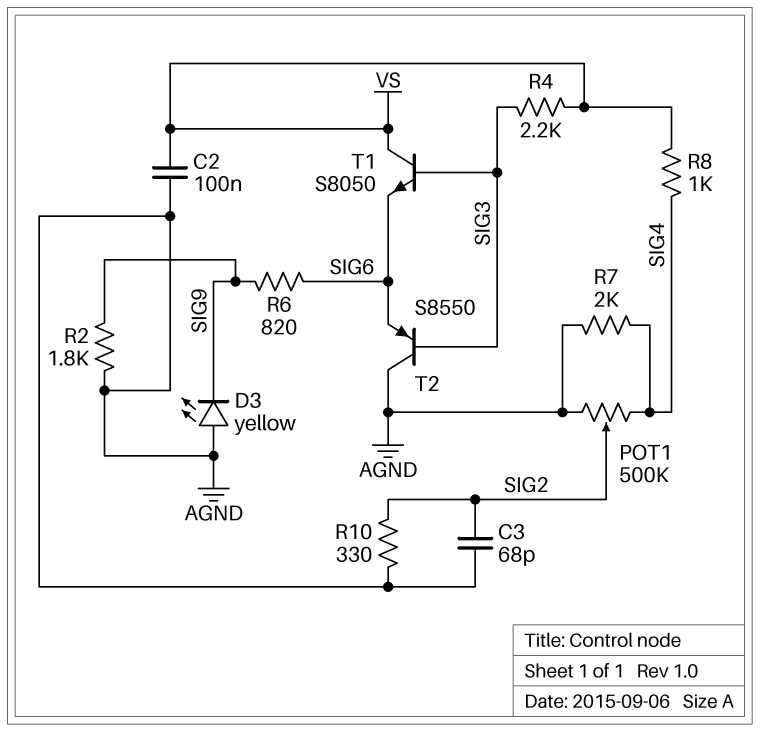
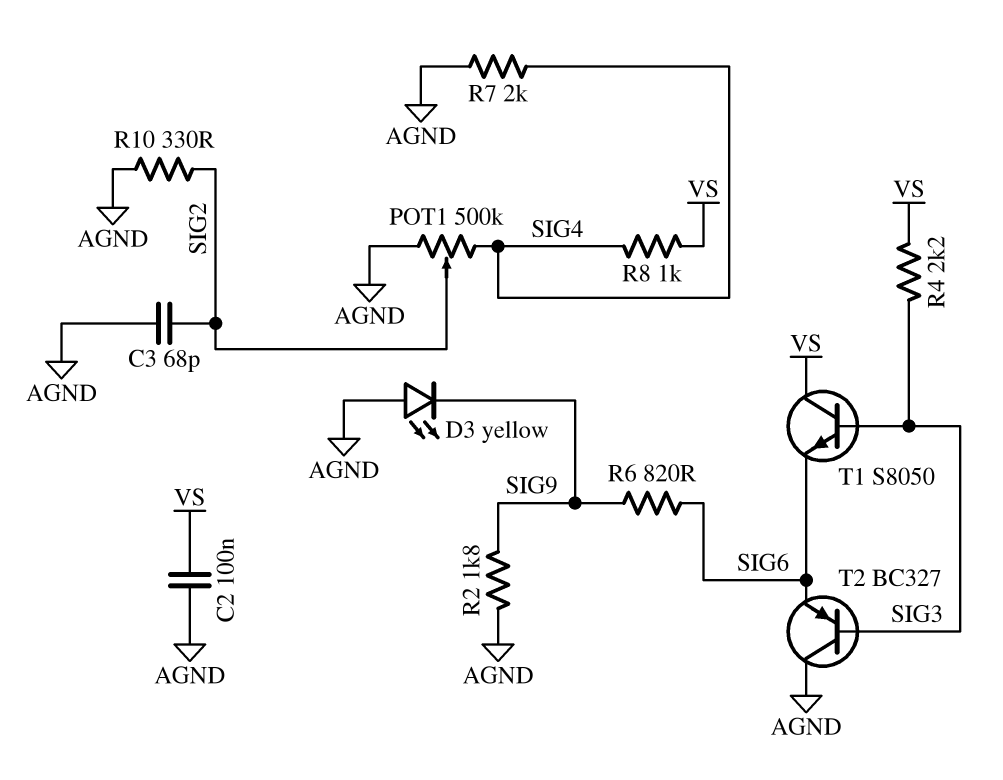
T2: PNP S8550 (B SIG3, C AGND, E SIG6) -> PNP BC327 (B SIG3, C AGND, E SIG6)

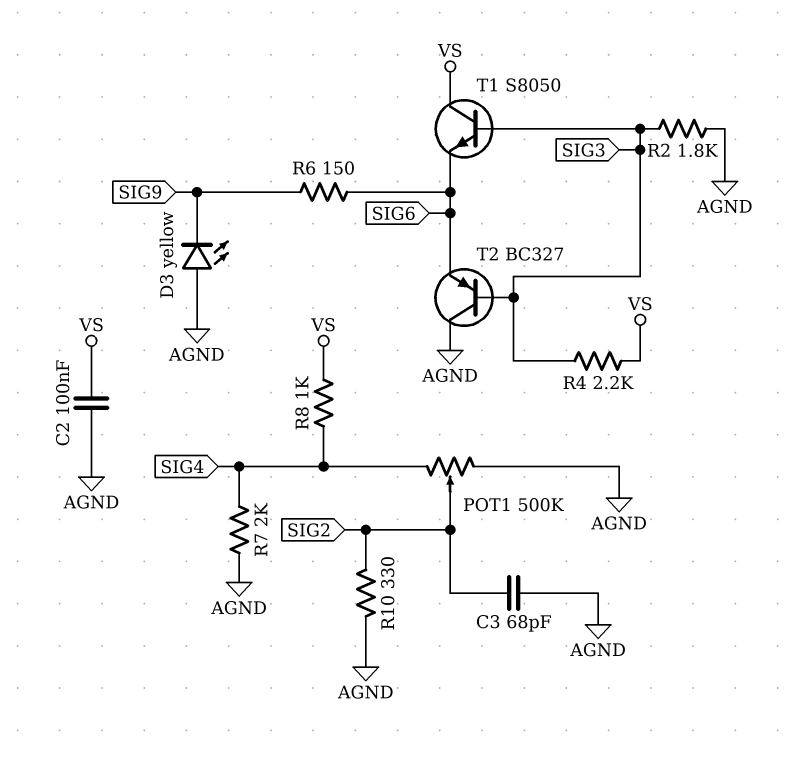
R2: 1.8k (AGND, SIG9) -> 1.8k (AGND, SIG3)
R6: 820 (SIG6, SIG9) -> 150 (SIG6, SIG9)

